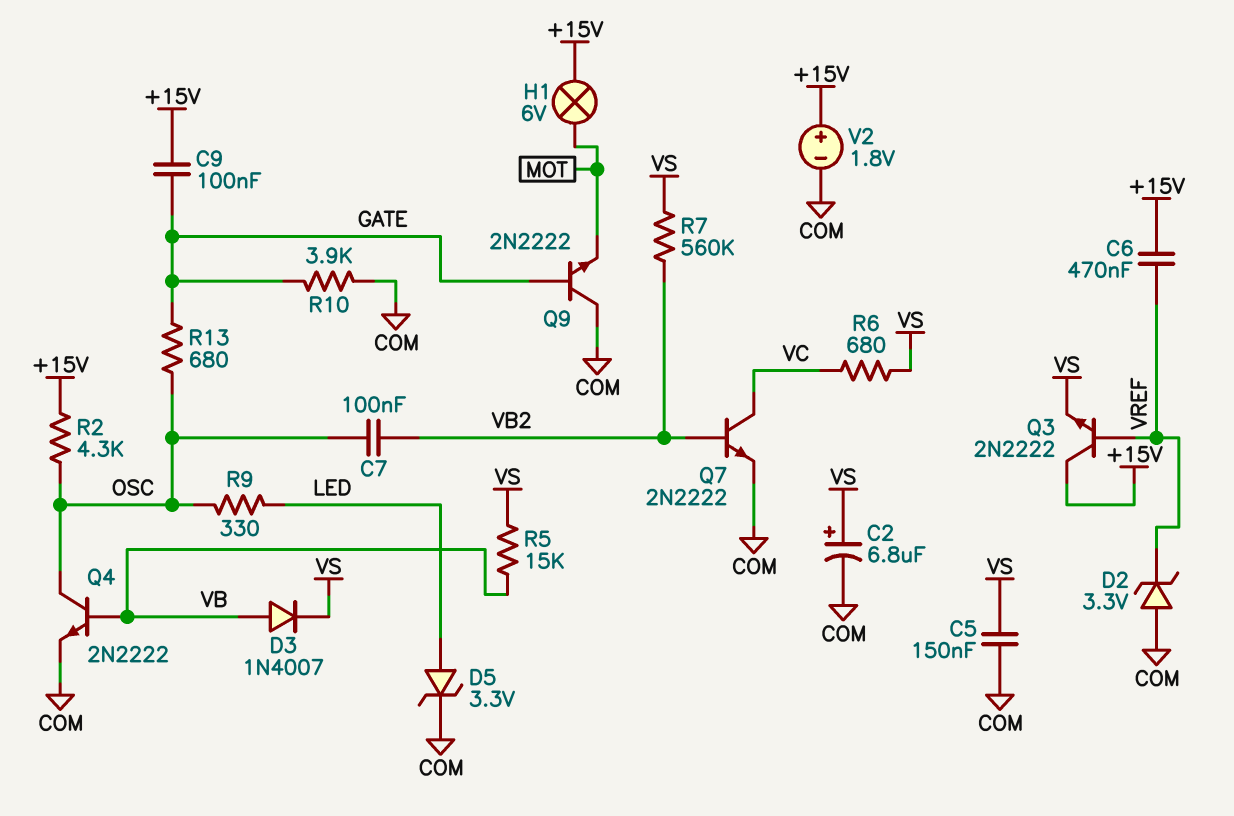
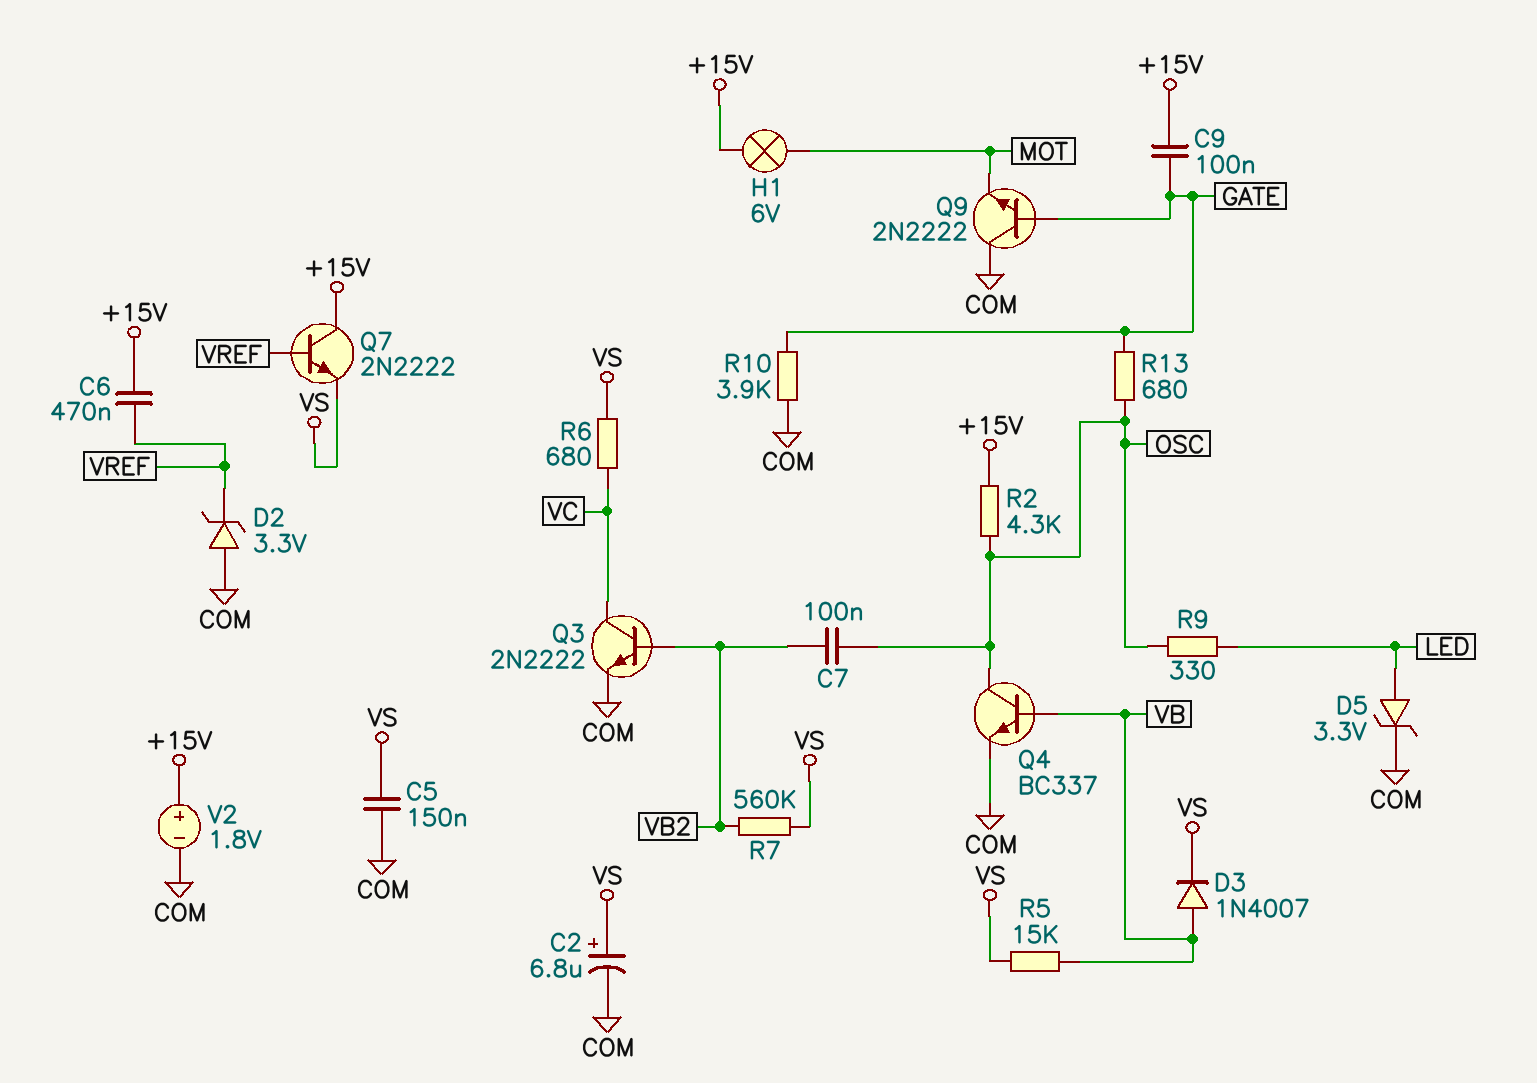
Q3: NPN 2N2222 (B VREF, C +15V, E VS) -> NPN 2N2222 (B VB2, C VC, E COM)
Q4: NPN 2N2222 (B VB, C OSC, E COM) -> NPN BC337 (B VB, C OSC, E COM)
Q7: NPN 2N2222 (B VB2, C VC, E COM) -> NPN 2N2222 (B VREF, C +15V, E VS)

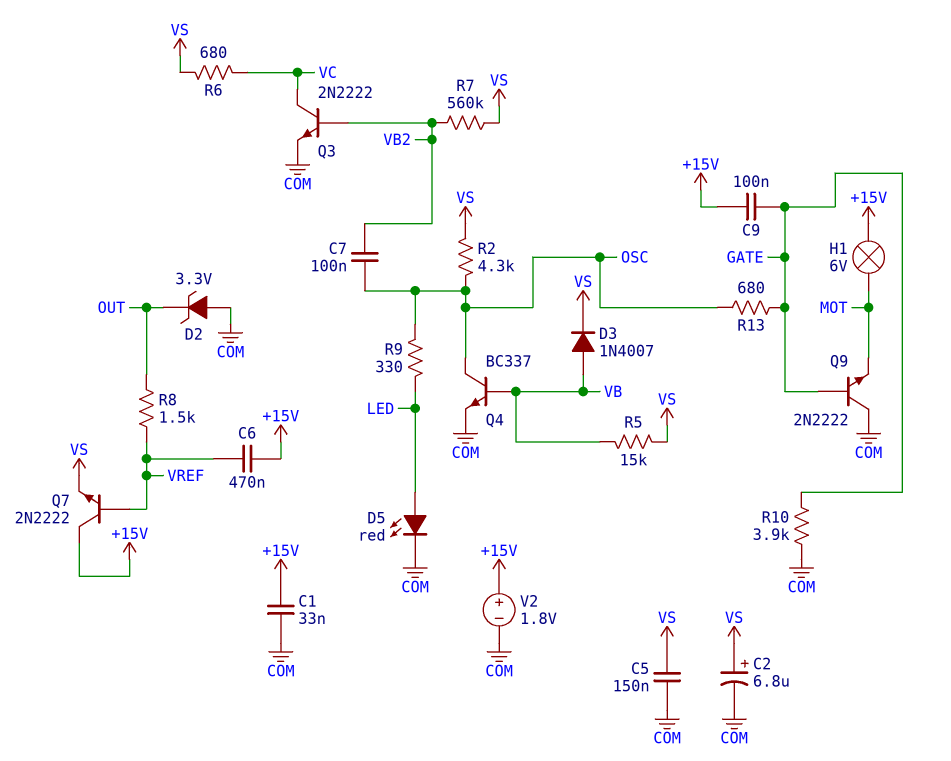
C1: none -> 33nF (+15V, COM)
D2: zener 3.3V (A COM, K VREF) -> zener 3.3V (A COM, K OUT)
D5: zener 3.3V (A LED, K COM) -> LED red (A LED, K COM)
R2: 4.3k (+15V, OSC) -> 4.3k (OSC, VS)
R8: none -> 1.5k (OUT, VREF)

